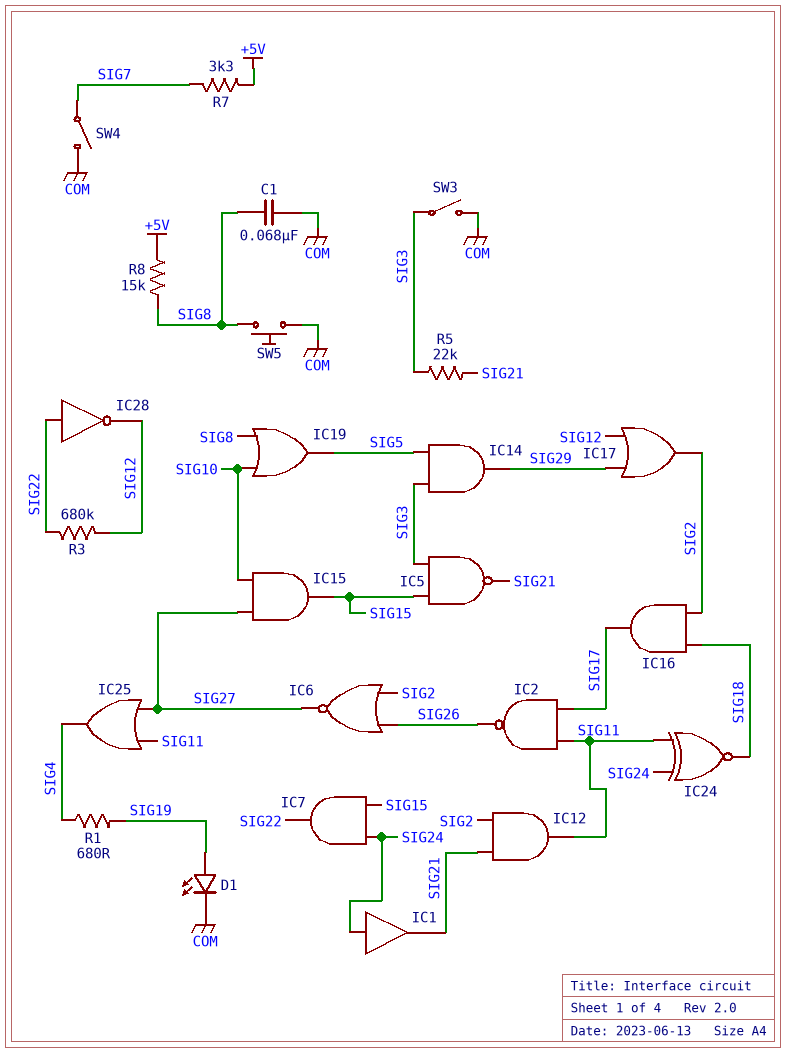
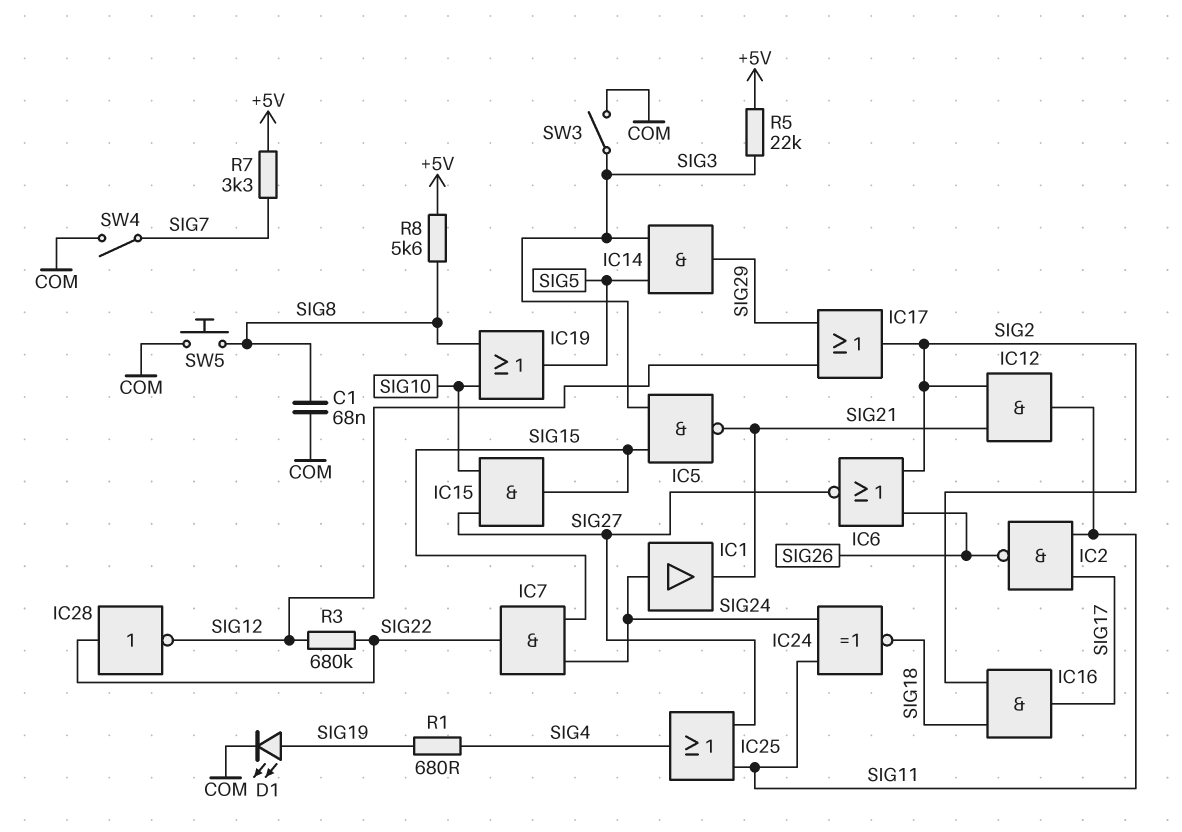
R5: 22k (SIG3, SIG21) -> 22k (+5V, SIG3)
R8: 15k (+5V, SIG8) -> 5.6k (+5V, SIG8)

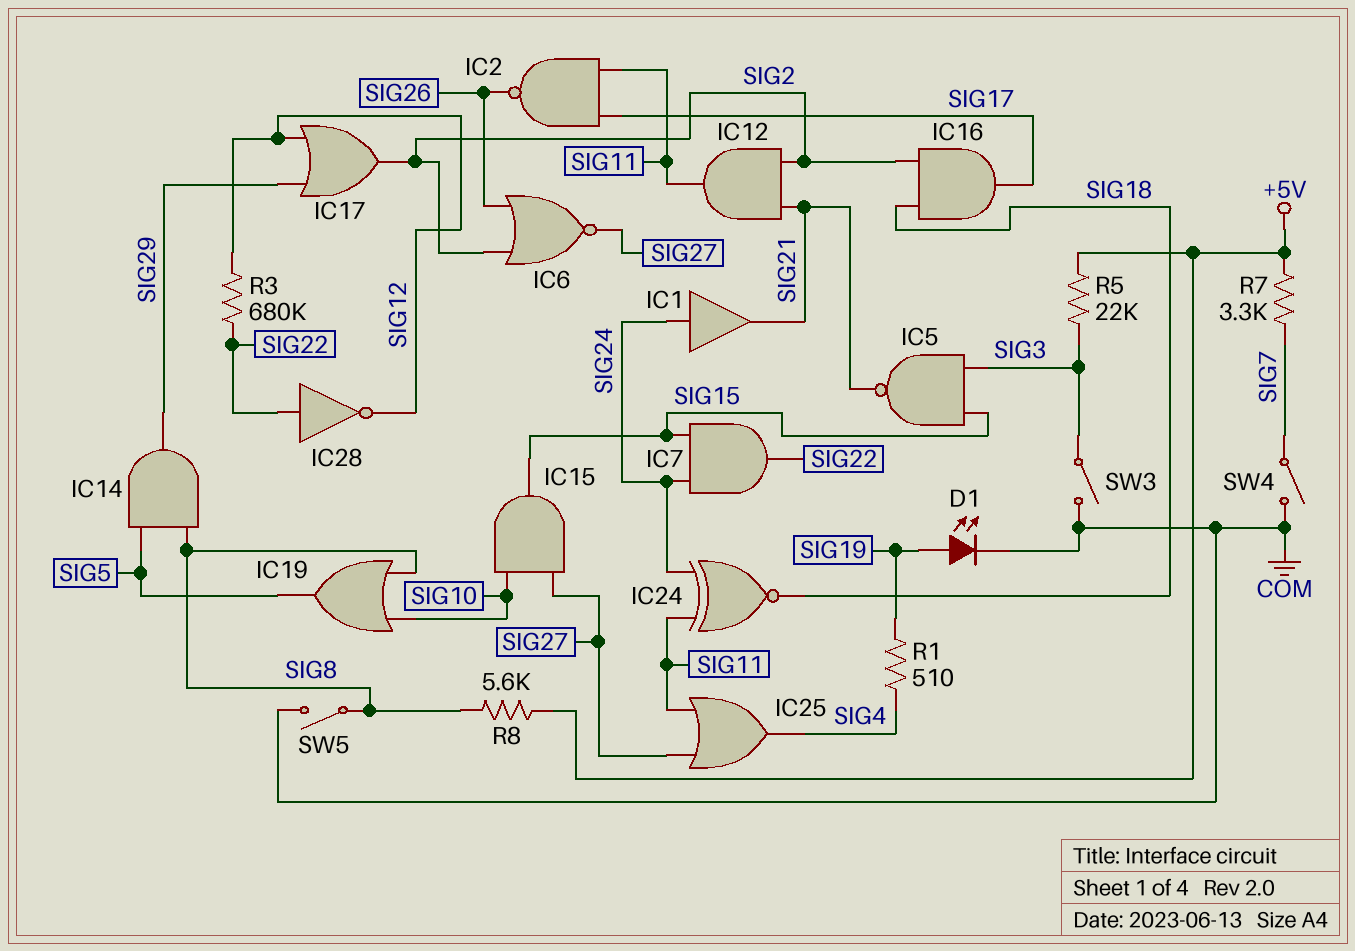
C1: 68nF (COM, SIG8) -> none
IC14: AND (in SIG3, in SIG5, out SIG29) -> AND (in SIG5, in SIG8, out SIG29)
R1: 680 (SIG4, SIG19) -> 510 (SIG4, SIG19)
SW5: button (COM, SIG8) -> switch (COM, SIG8)

